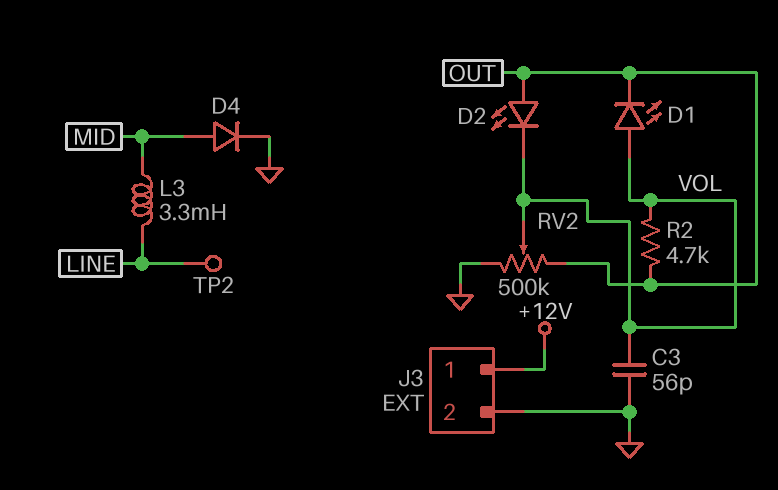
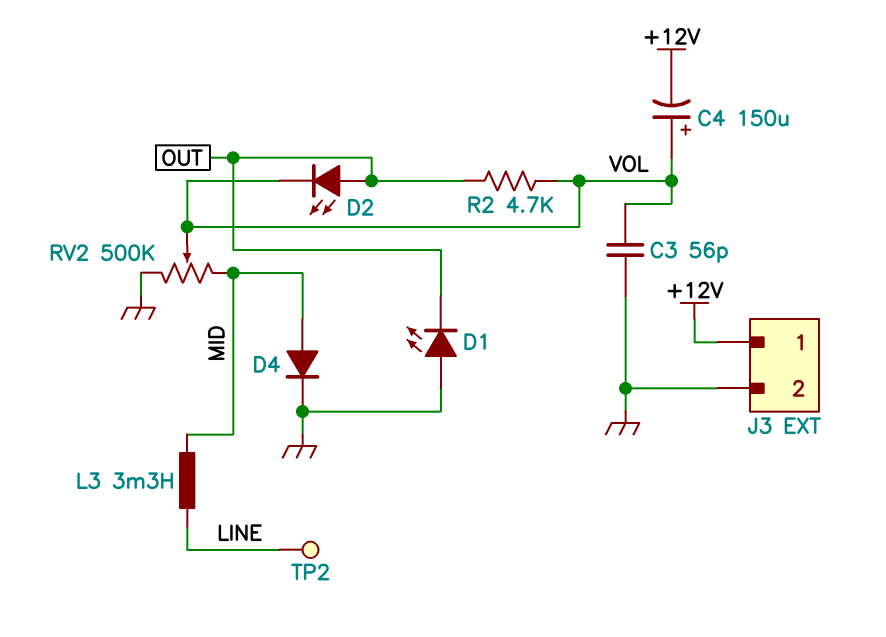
C4: none -> 150uF (plus VOL, minus +12V)
D1: LED (A VOL, K OUT) -> LED (A GND, K OUT)
RV2: 500k (GND, OUT, wiper VOL) -> 500k (GND, MID, wiper VOL)

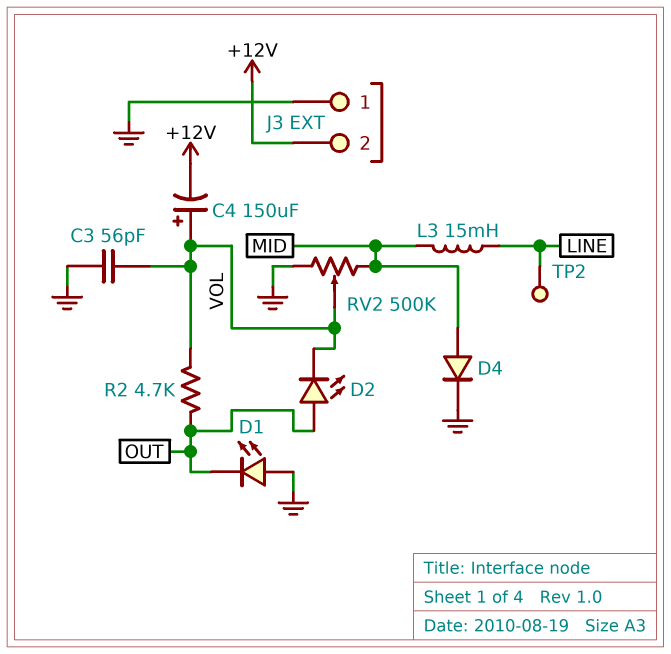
J3 pin 1: +12V -> GND
J3 pin 2: GND -> +12V
L3: 3.3mH (LINE, MID) -> 15mH (LINE, MID)

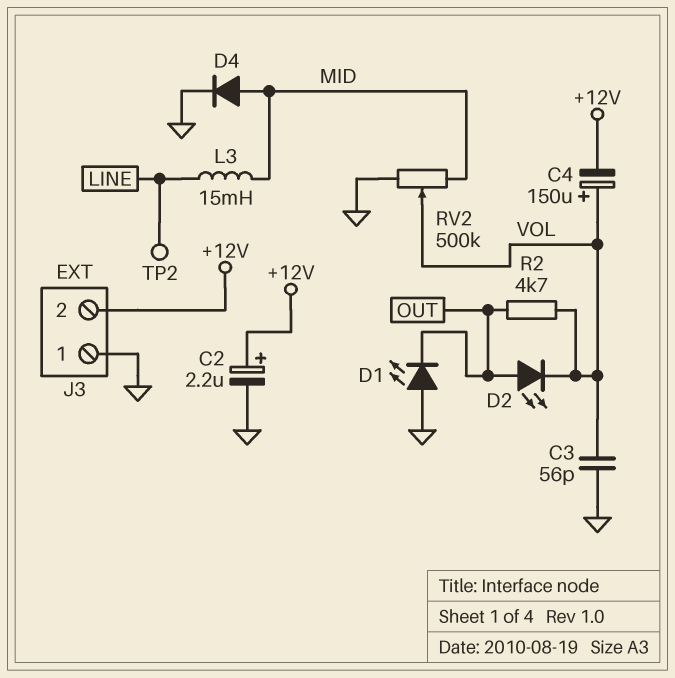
C2: none -> 2.2uF (plus +12V, minus GND)

